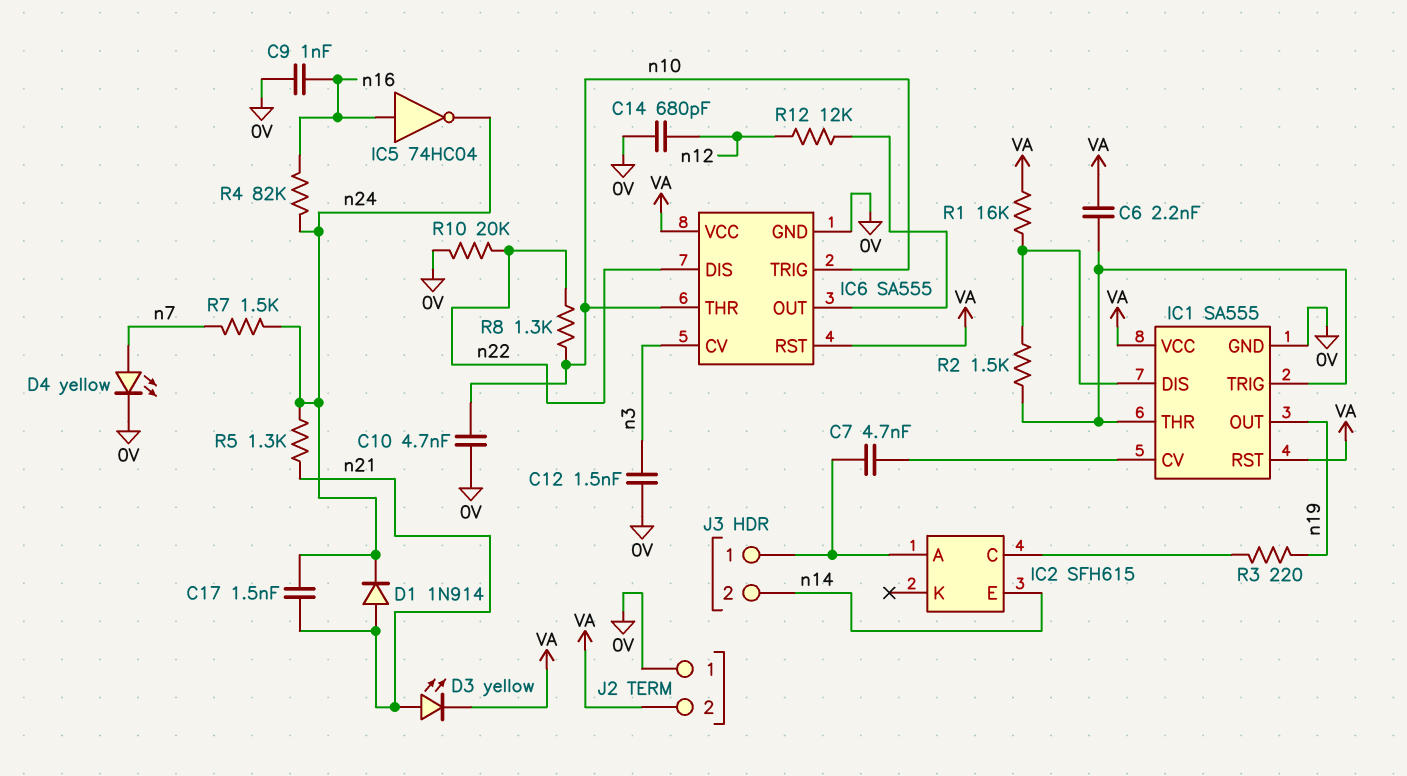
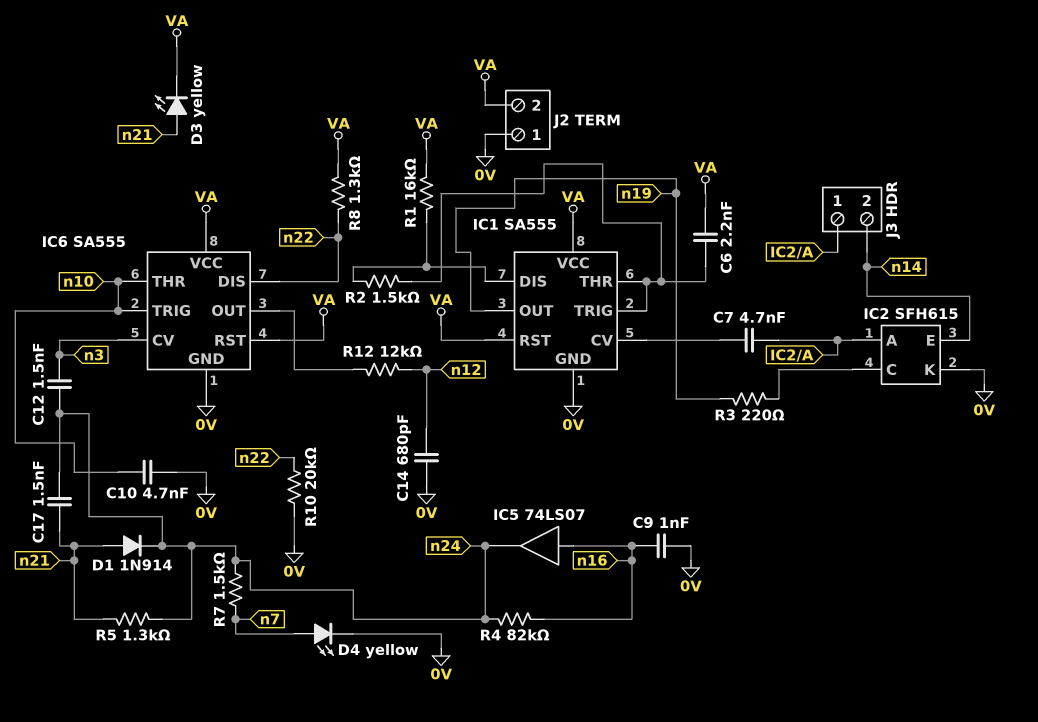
C12: 1.5nF (0V, n3) -> 1.5nF (n3, n24)
IC2 pin K: none -> 0V
IC5: NOT 74HC04 (in n16, out n24) -> buffer 74LS07 (in n16, out n24)
R8: 1.3k (n10, n22) -> 1.3k (VA, n22)

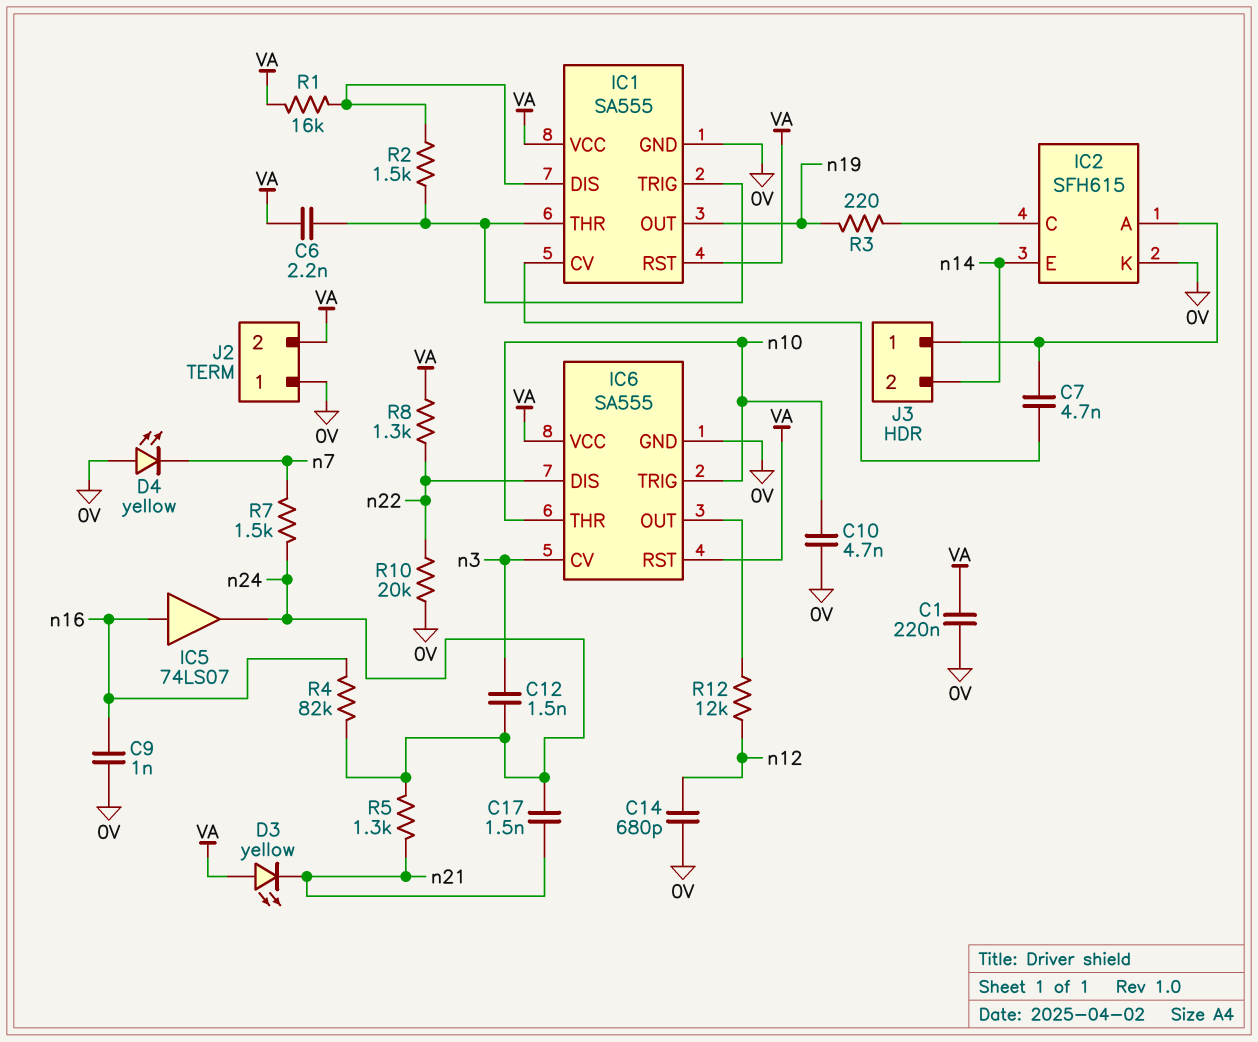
C1: none -> 220nF (0V, VA)
D1: diode 1N914 (A n21, K n24) -> none
D3: LED yellow (A n21, K VA) -> LED yellow (A VA, K n21)
D4: LED yellow (A n7, K 0V) -> LED yellow (A 0V, K n7)

